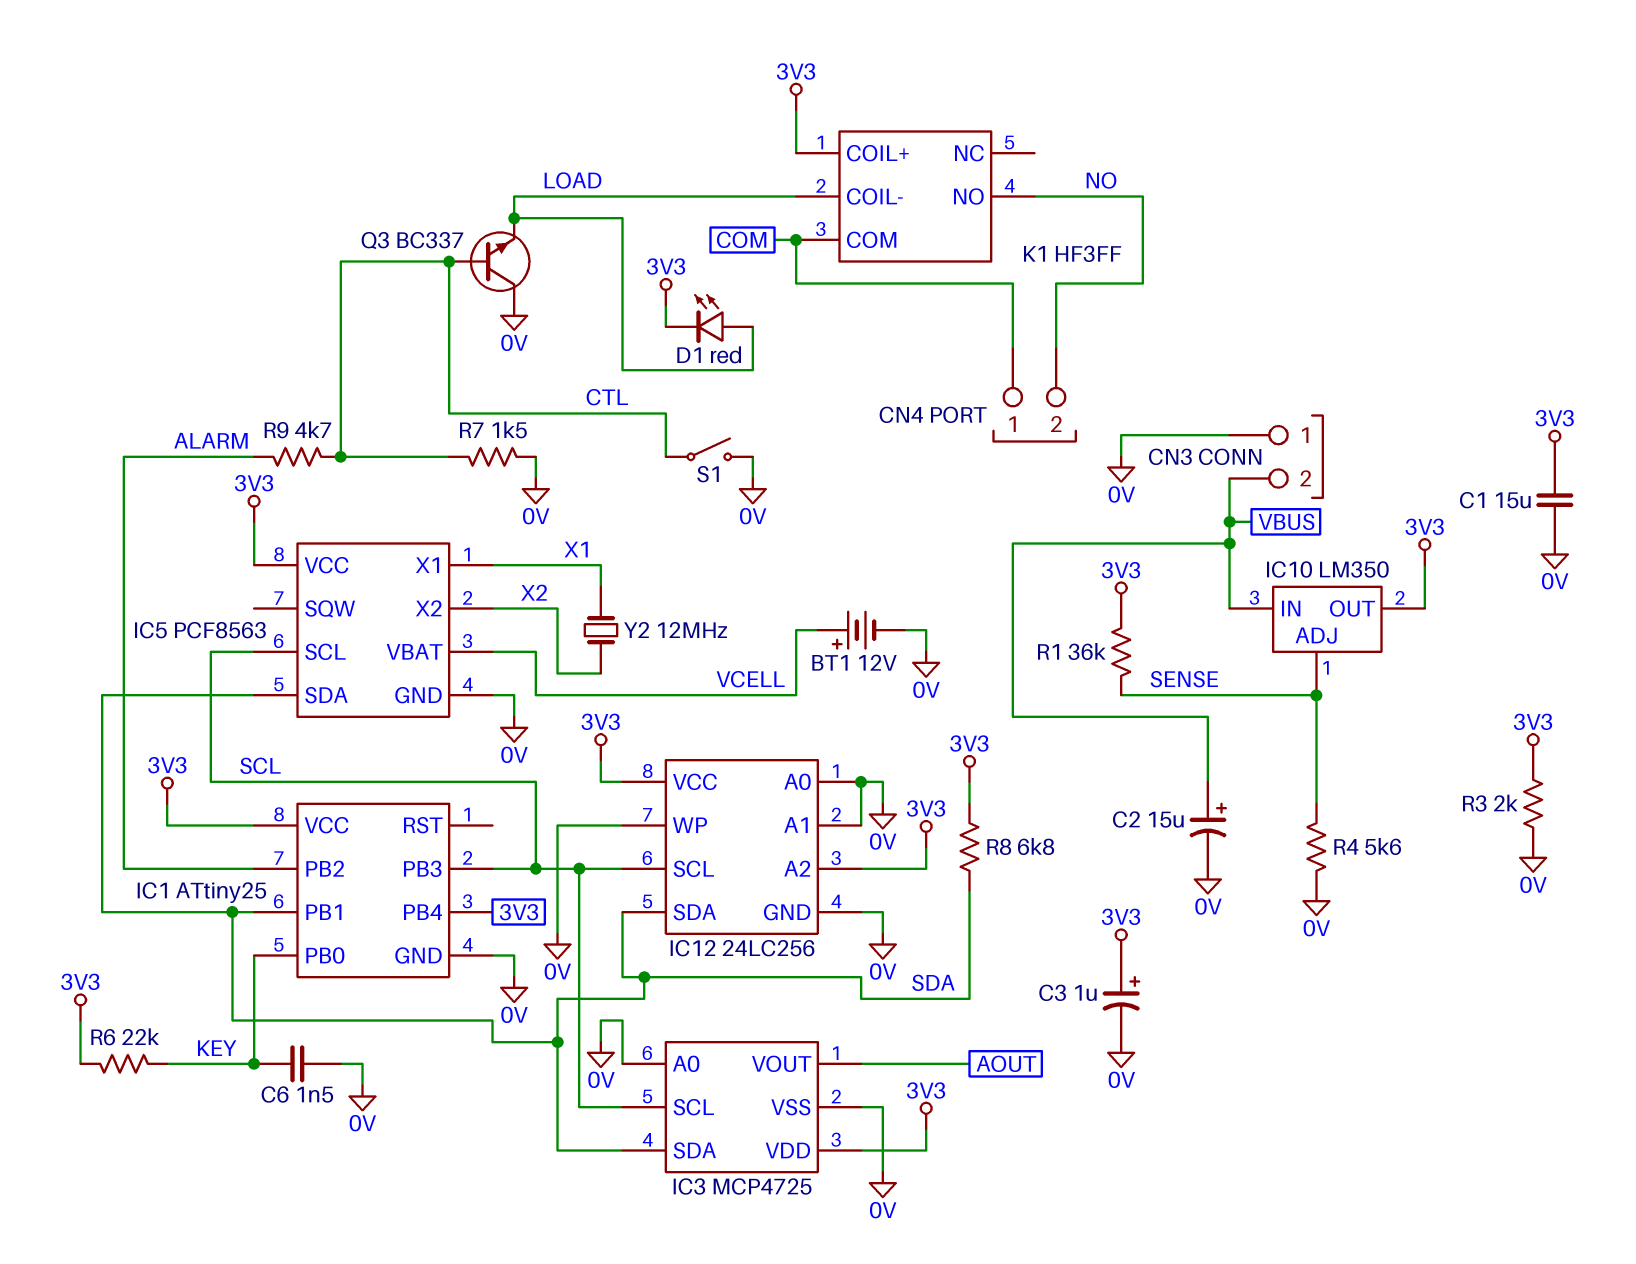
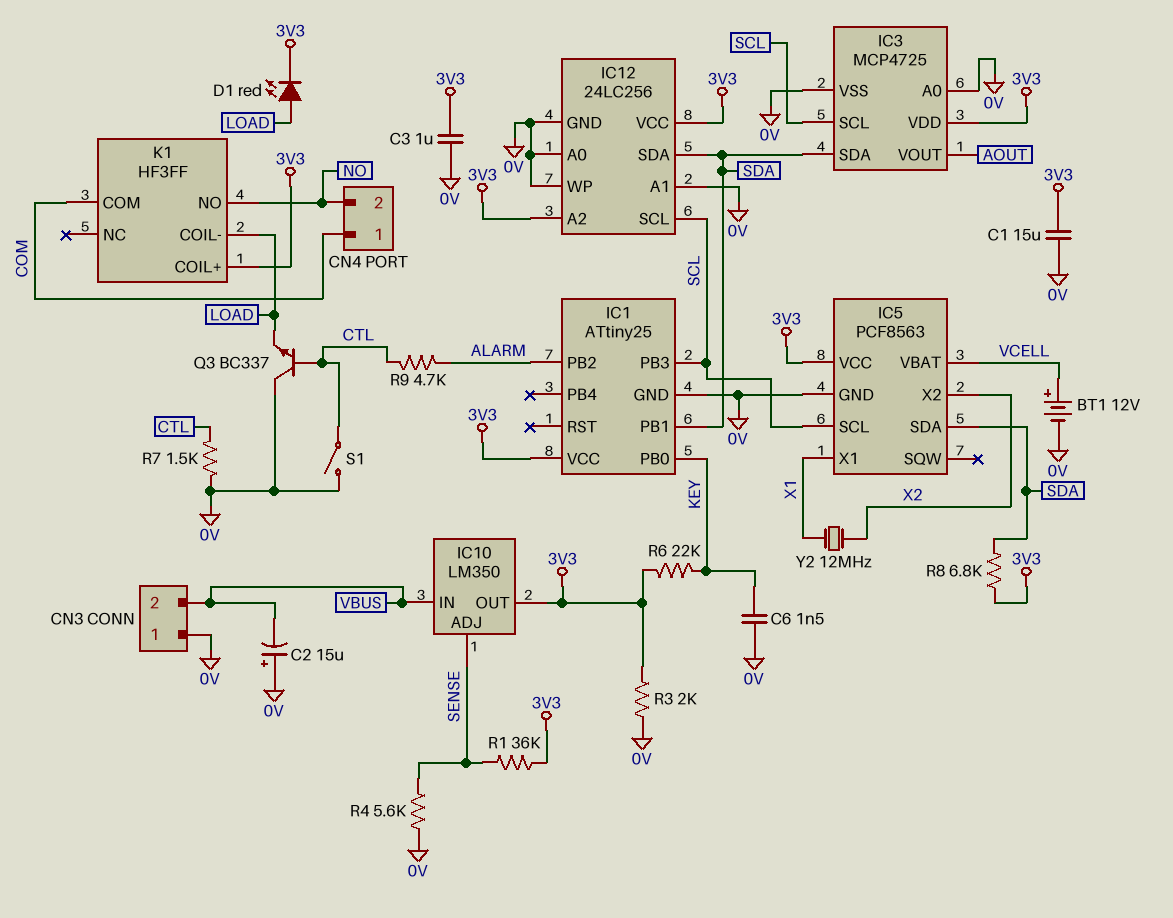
C2: 15uF (plus VBUS, minus 0V) -> 15uF (plus 0V, minus VBUS)
C3: 1uF (plus 3V3, minus 0V) -> 1uF (0V, 3V3)
IC1 pin PB4: 3V3 -> none

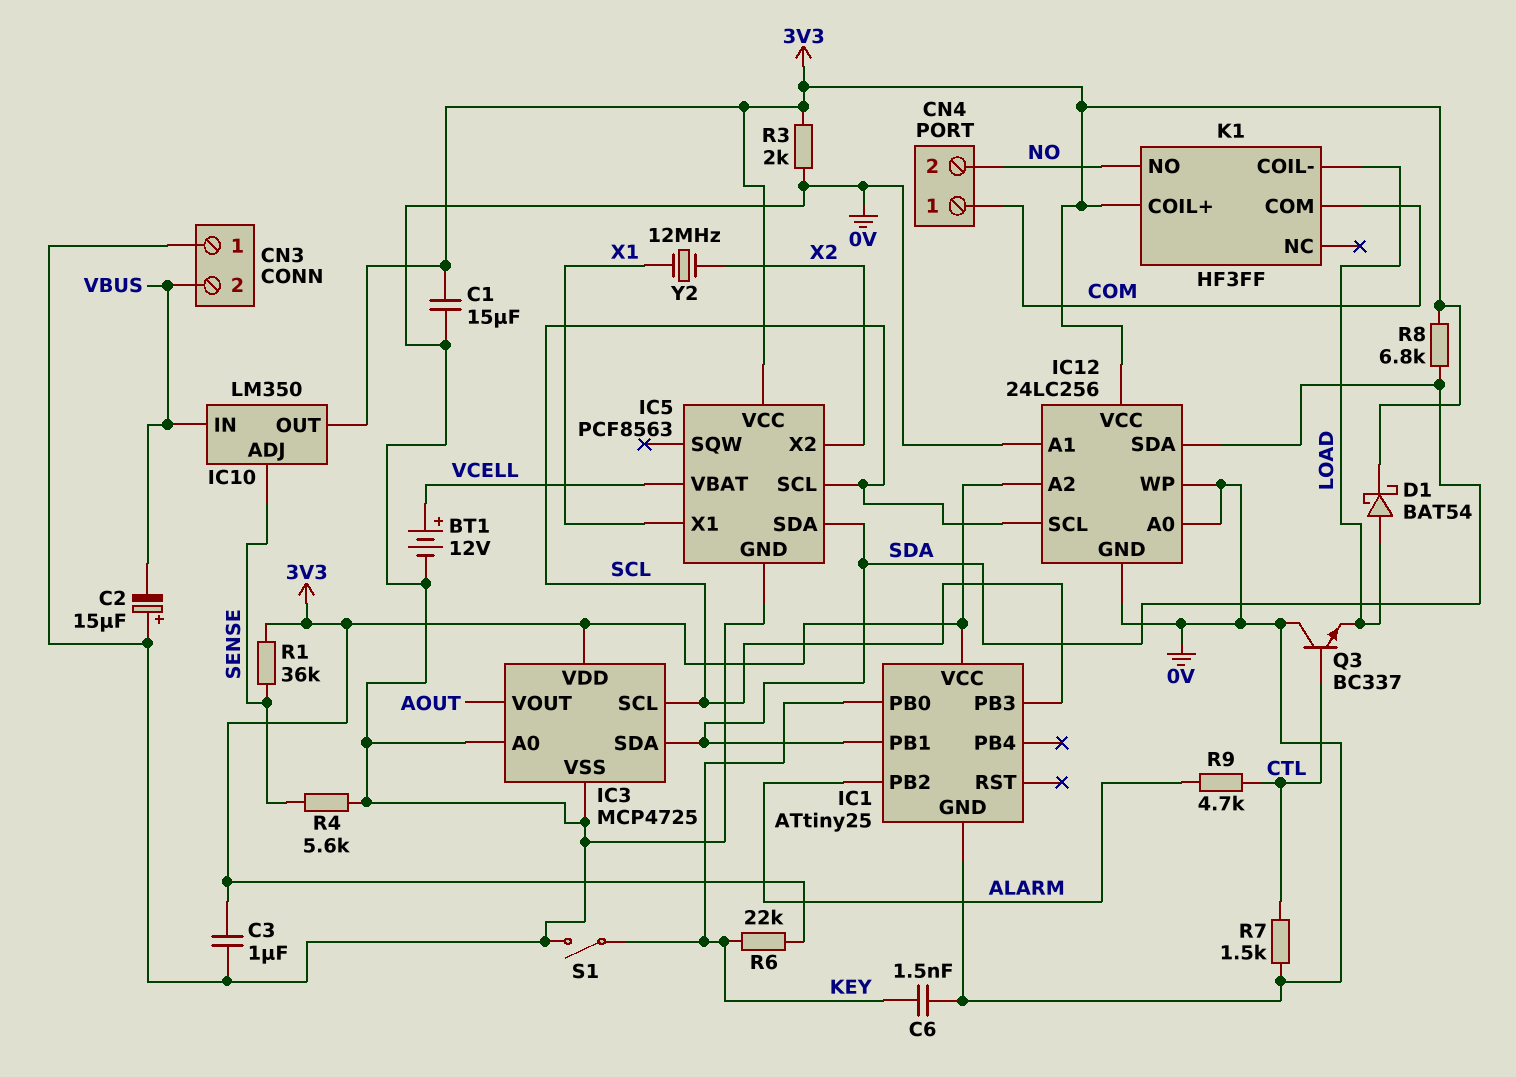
D1: LED red (A LOAD, K 3V3) -> schottky BAT54 (A LOAD, K 3V3)
S1: switch (0V, CTL) -> switch (0V, KEY)

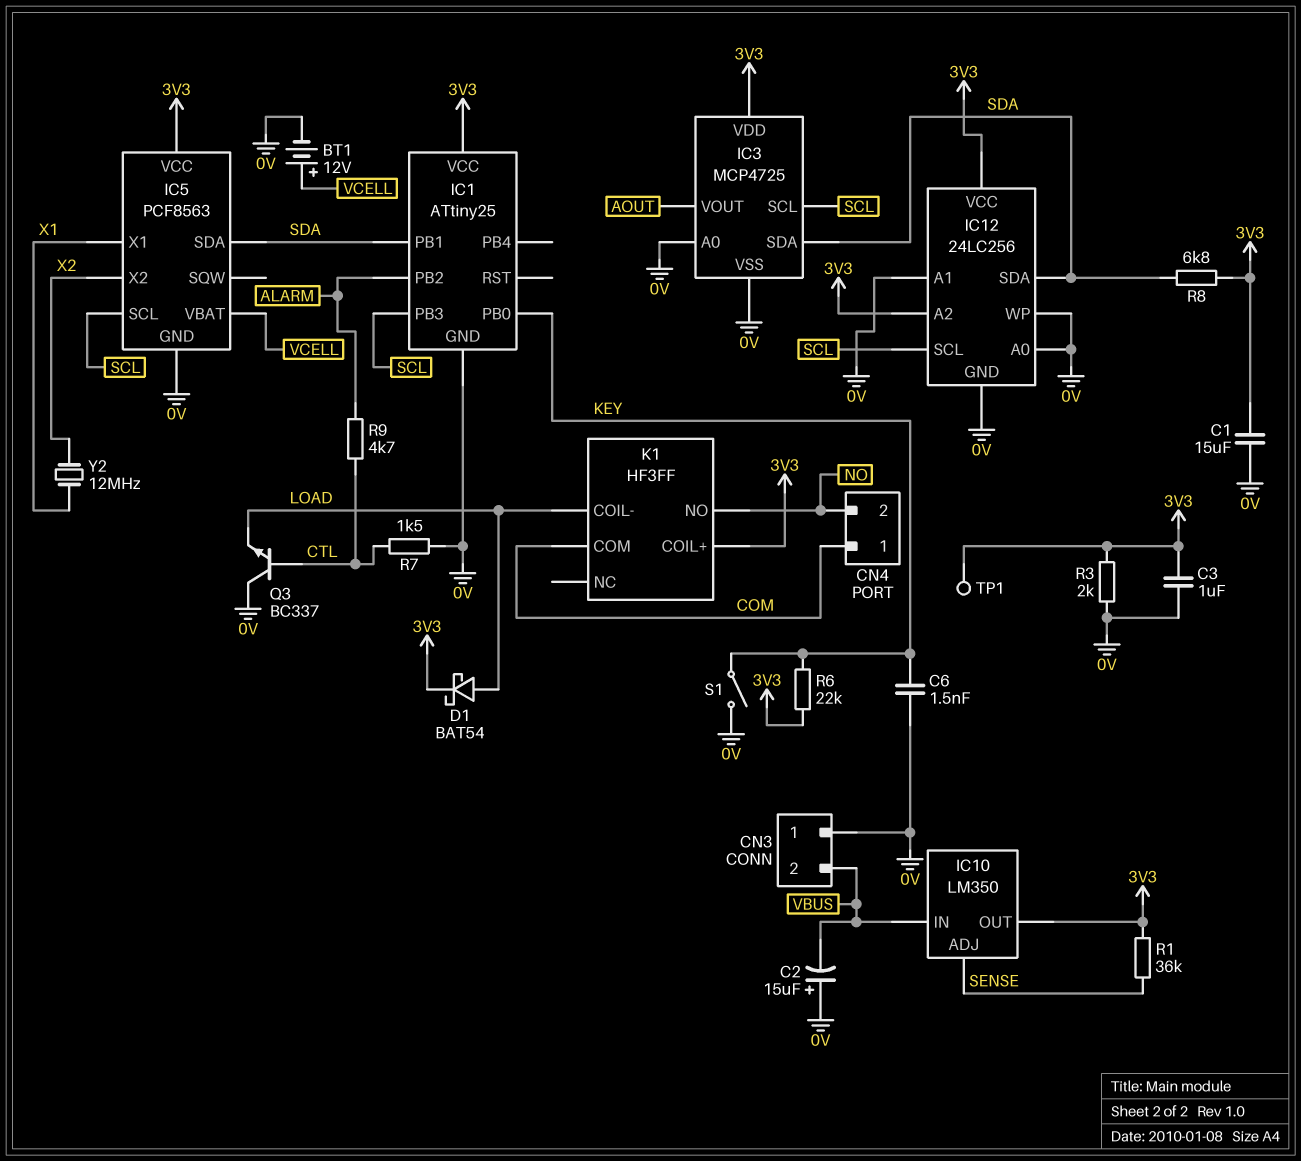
R4: 5.6k (0V, SENSE) -> none
TP1: none -> test point (3V3)

